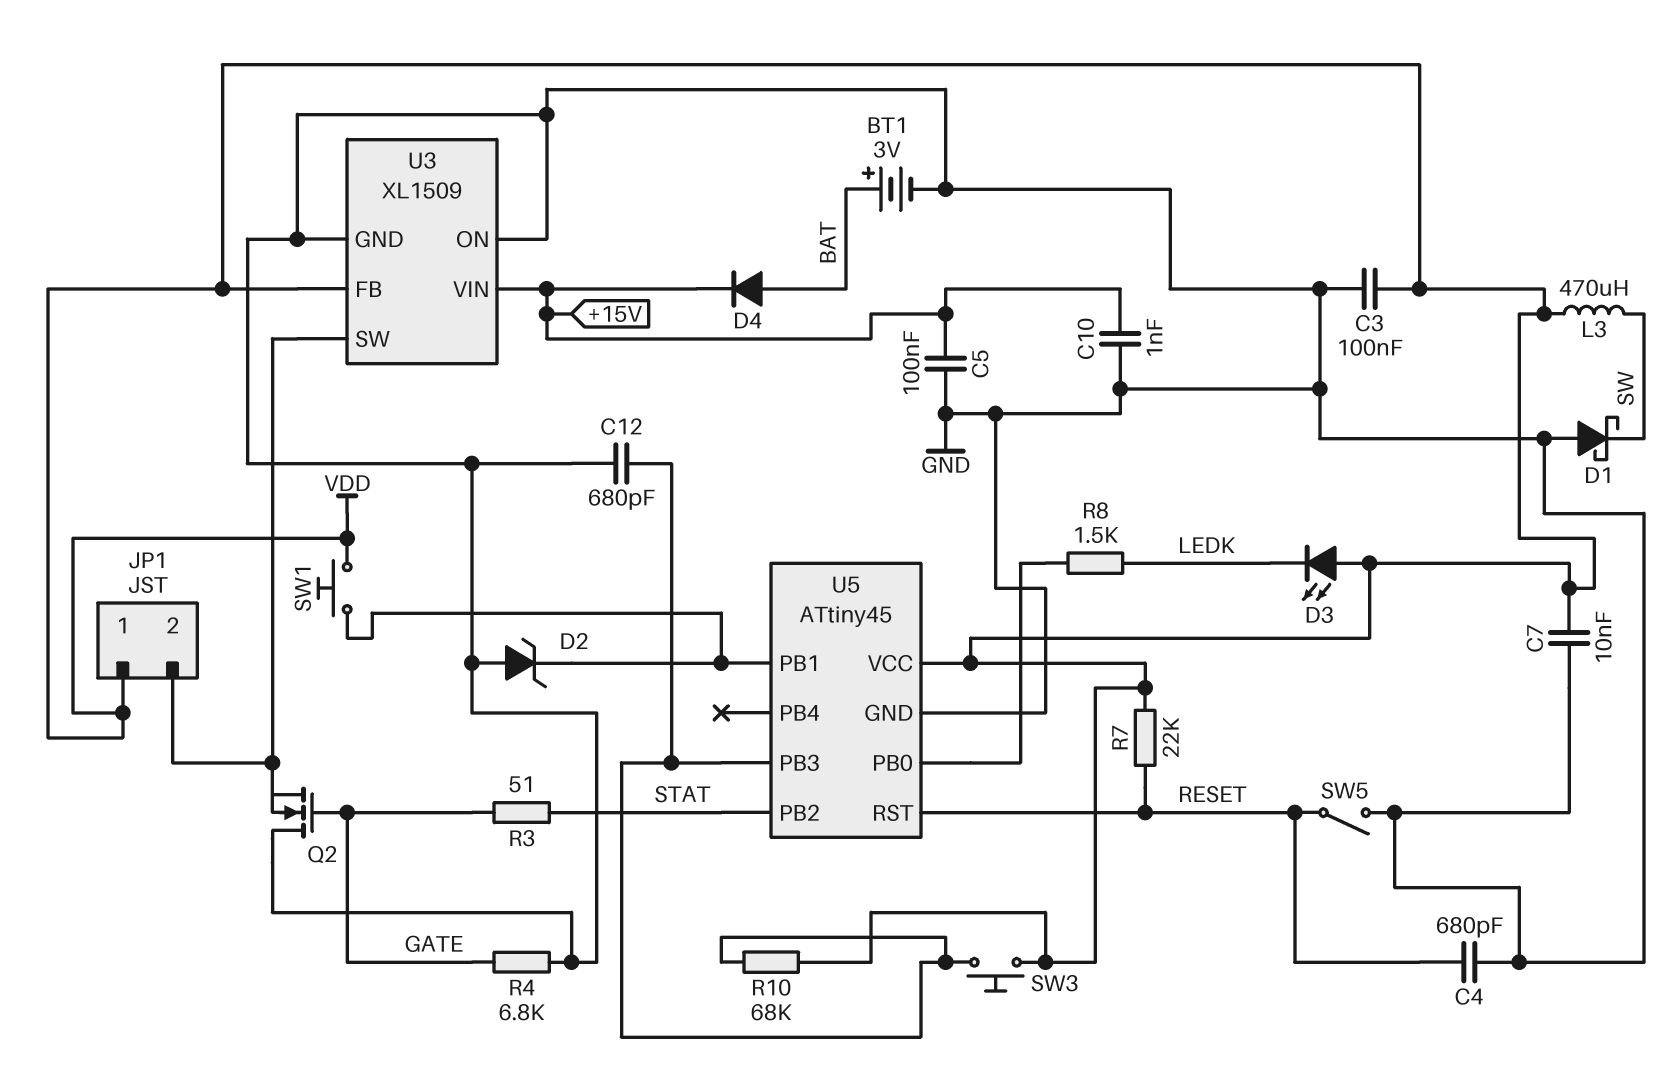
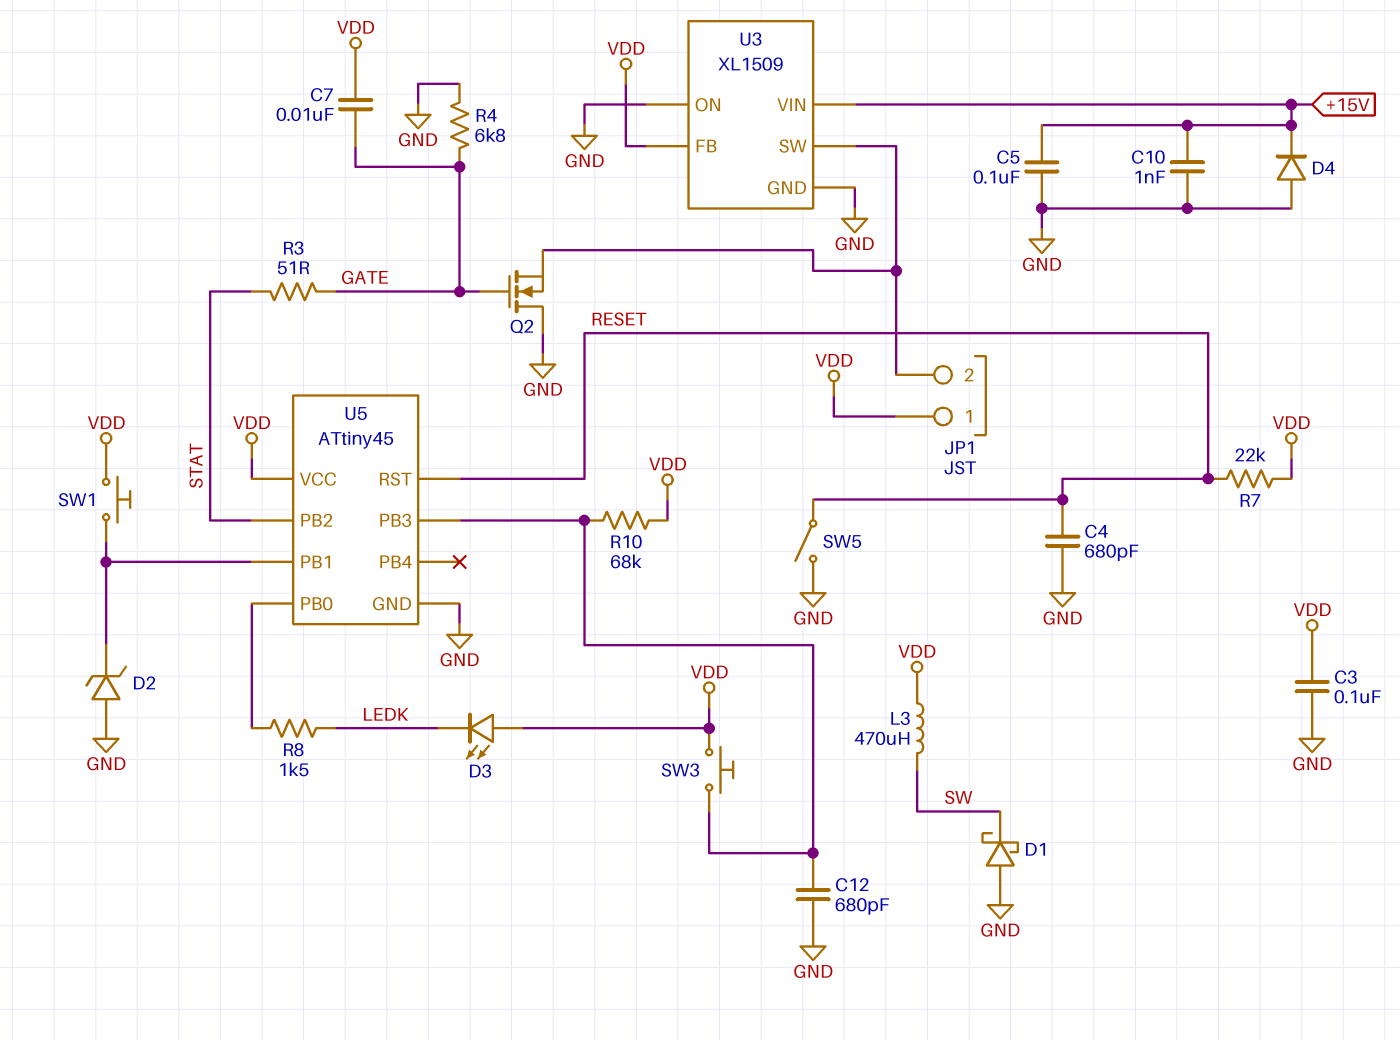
BT1: 3V (plus BAT, minus GND) -> none
C7: 10nF (GND, VDD) -> 10nF (GATE, VDD)
D4: diode (A BAT, K +15V) -> diode (A GND, K +15V)

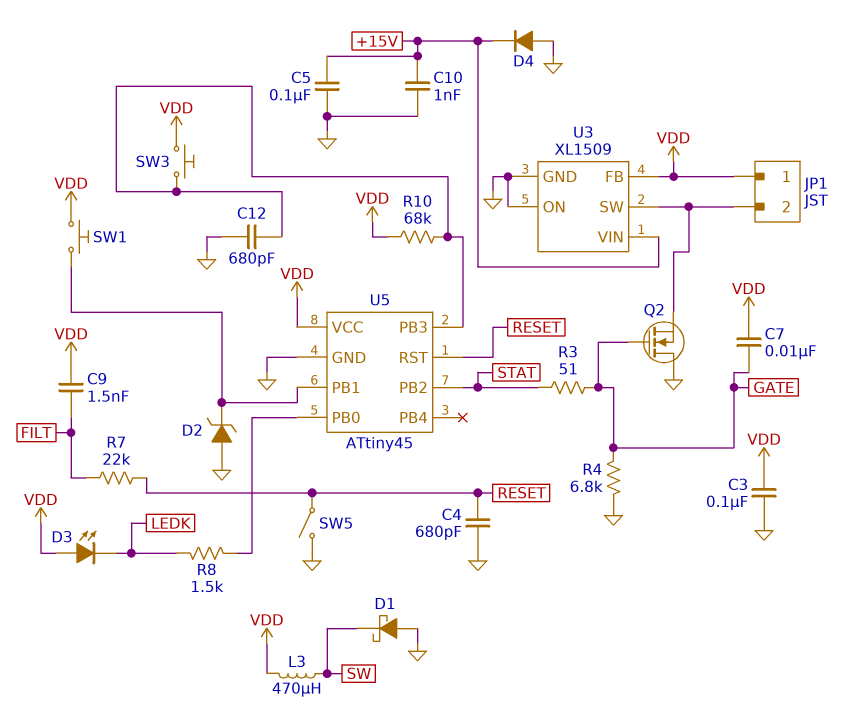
C9: none -> 1.5nF (FILT, VDD)
R7: 22k (RESET, VDD) -> 22k (FILT, RESET)

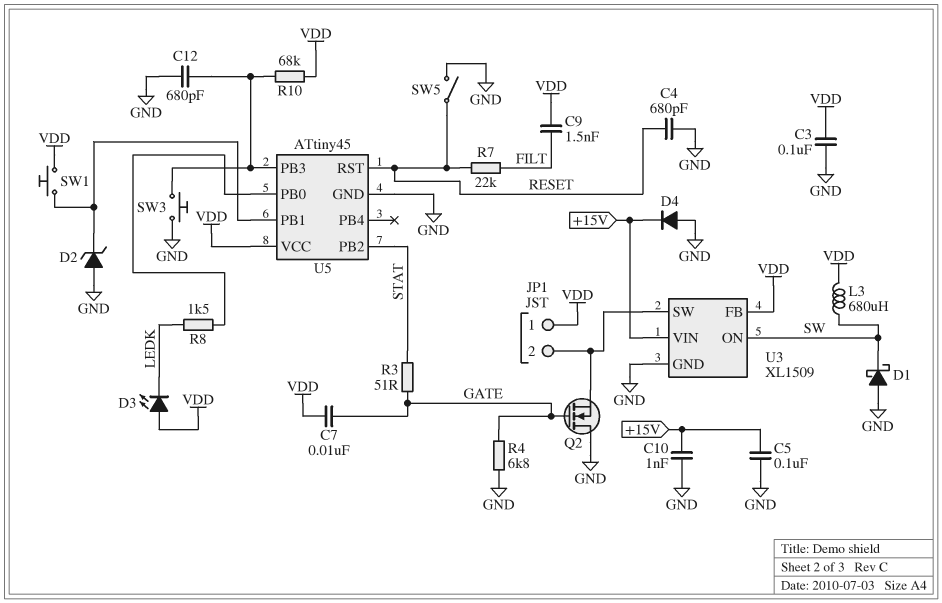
L3: 470uH (SW, VDD) -> 680uH (SW, VDD)
SW3: button (U5/PB3, VDD) -> button (GND, U5/PB3)
U3 pin ON: GND -> SW

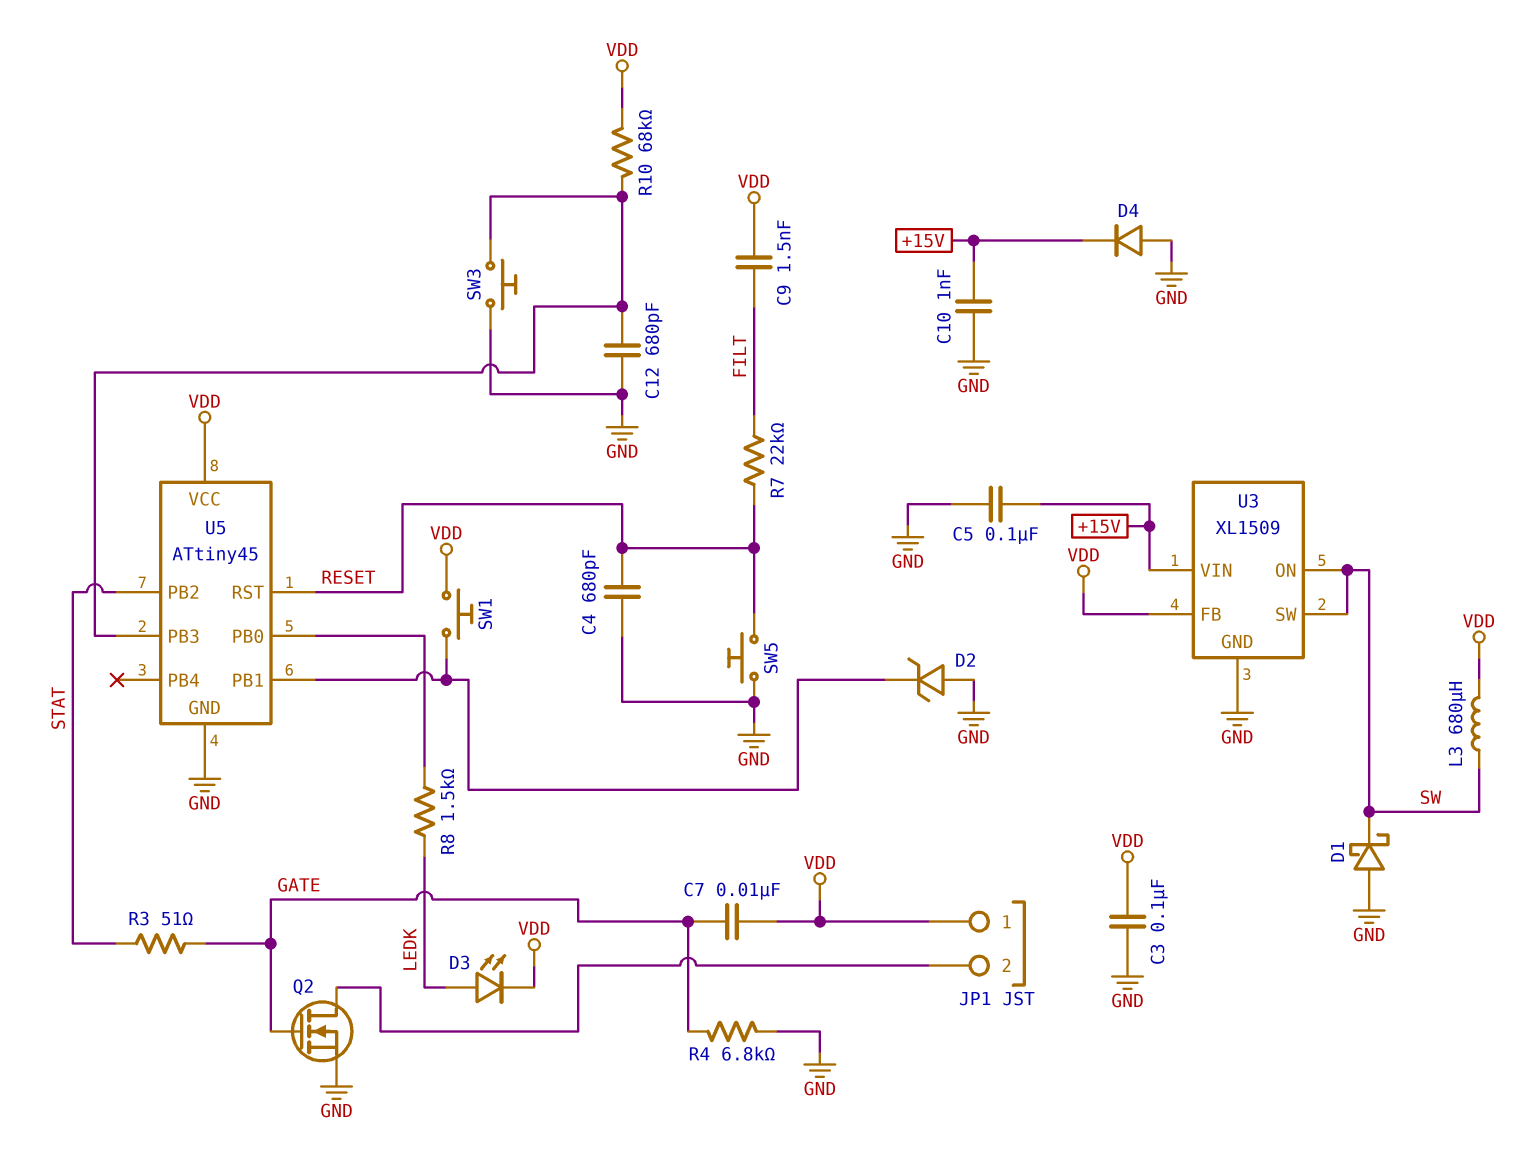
D3: LED (A VDD, K LEDK) -> LED (A LEDK, K VDD)
Q2: NMOS (G GATE, D GND, S JP1/2) -> NMOS (G GATE, D JP1/2, S GND)
SW5: switch (GND, RESET) -> button (GND, RESET)
U3 pin SW: JP1/2 -> SW

